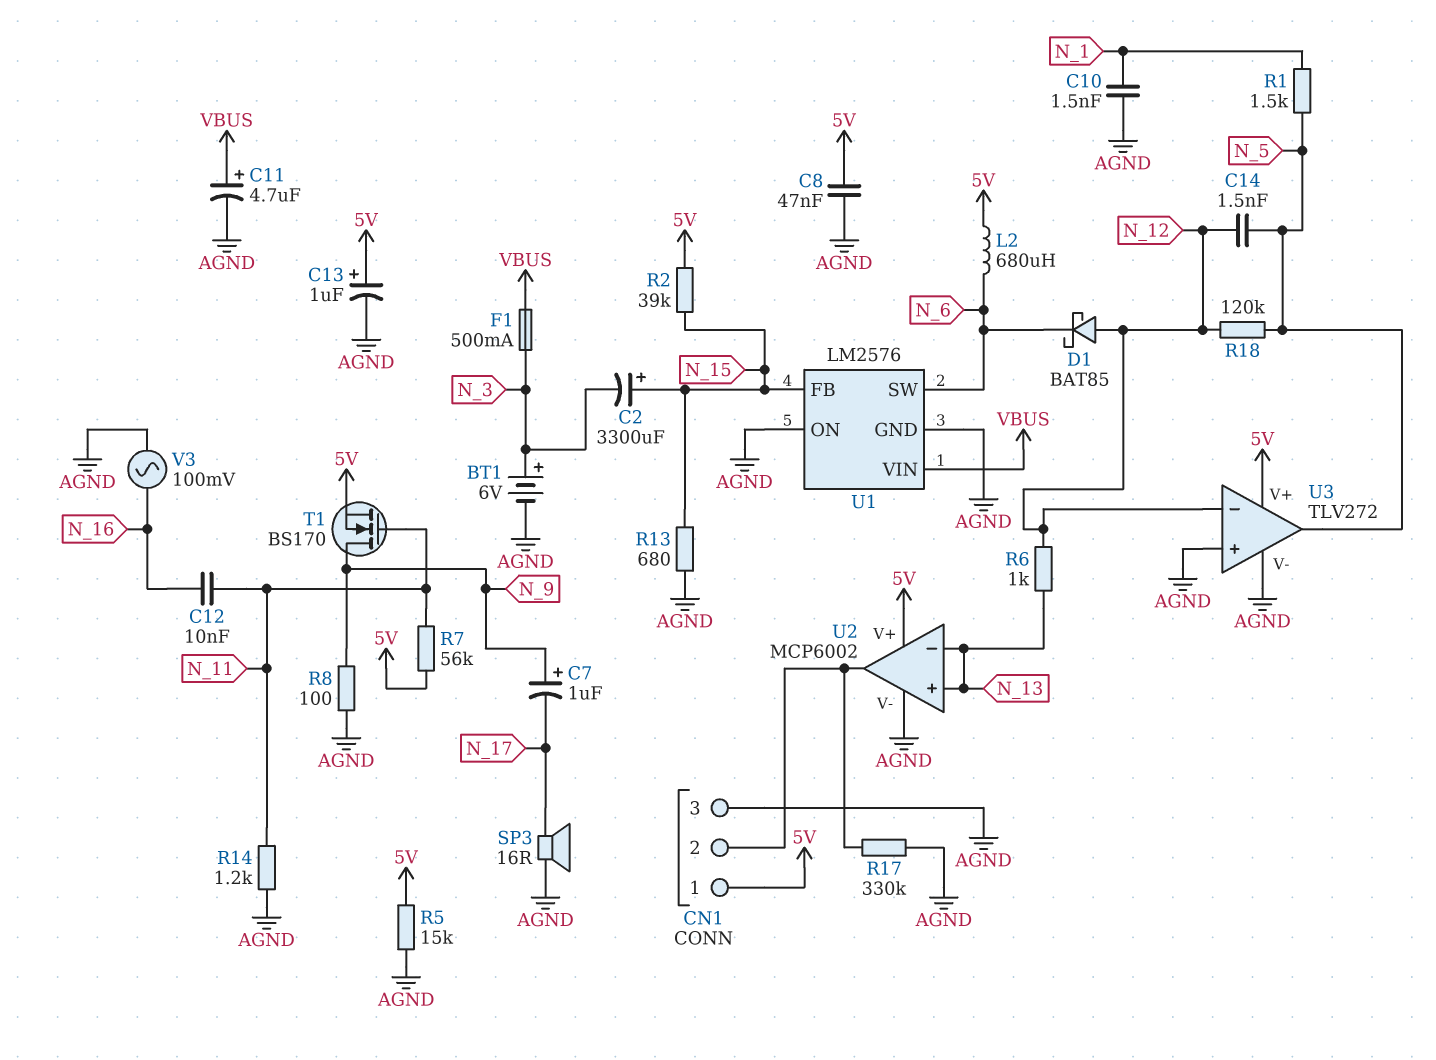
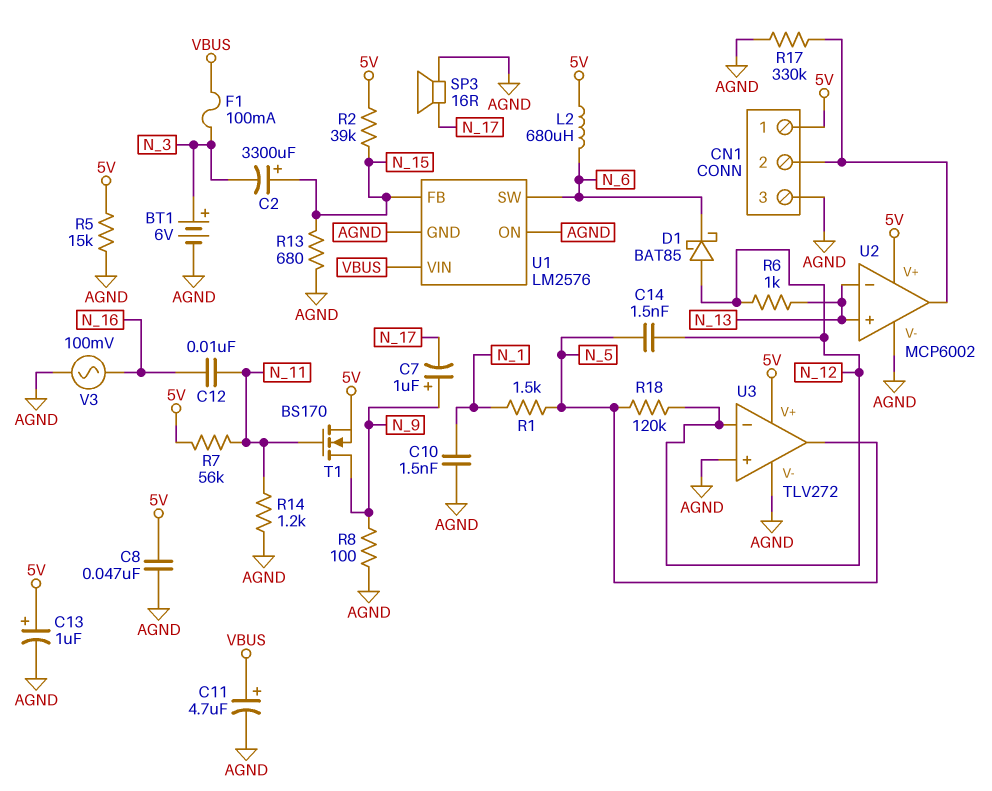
F1: 500mA (N_3, VBUS) -> 100mA (N_3, VBUS)

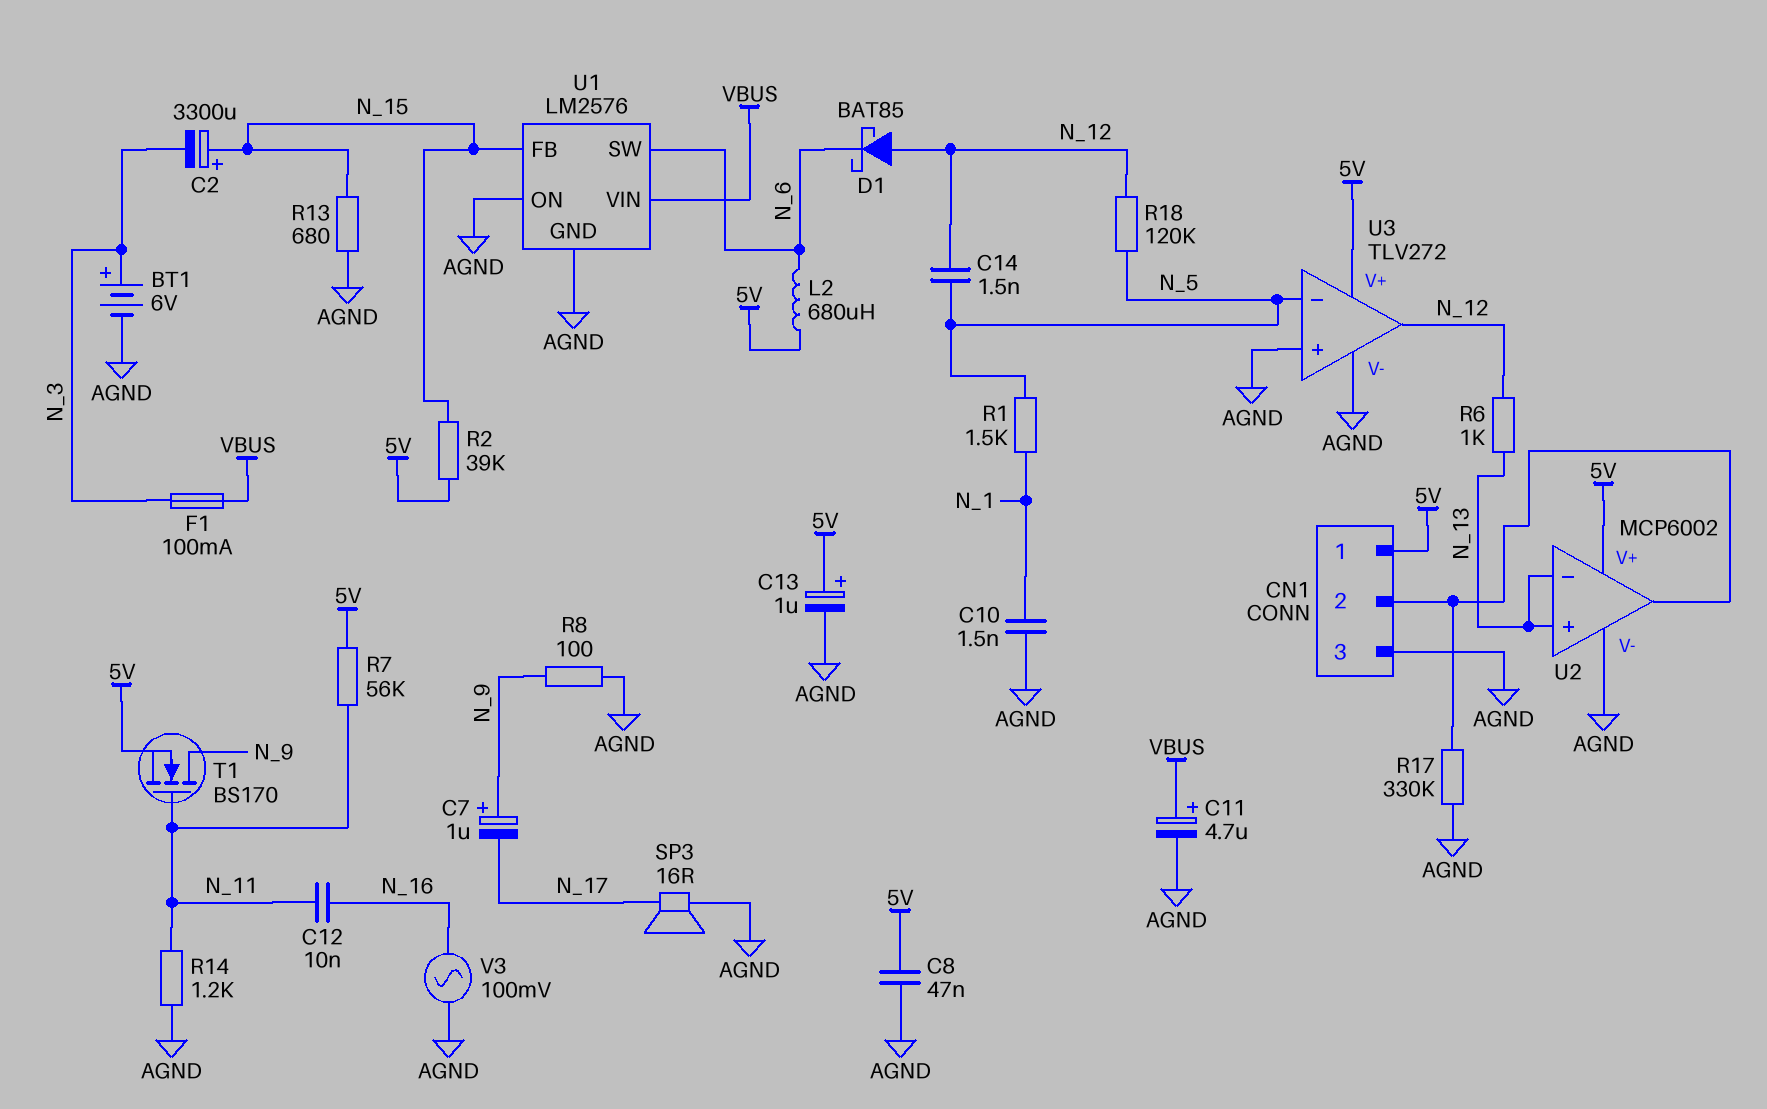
R5: 15k (5V, AGND) -> none
U3 pin in-: N_12 -> N_5
U3 pin out: N_5 -> N_12

